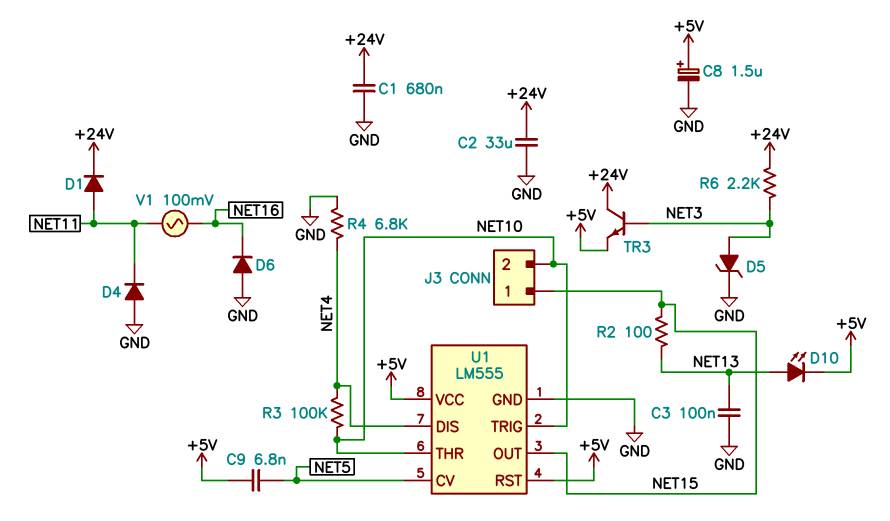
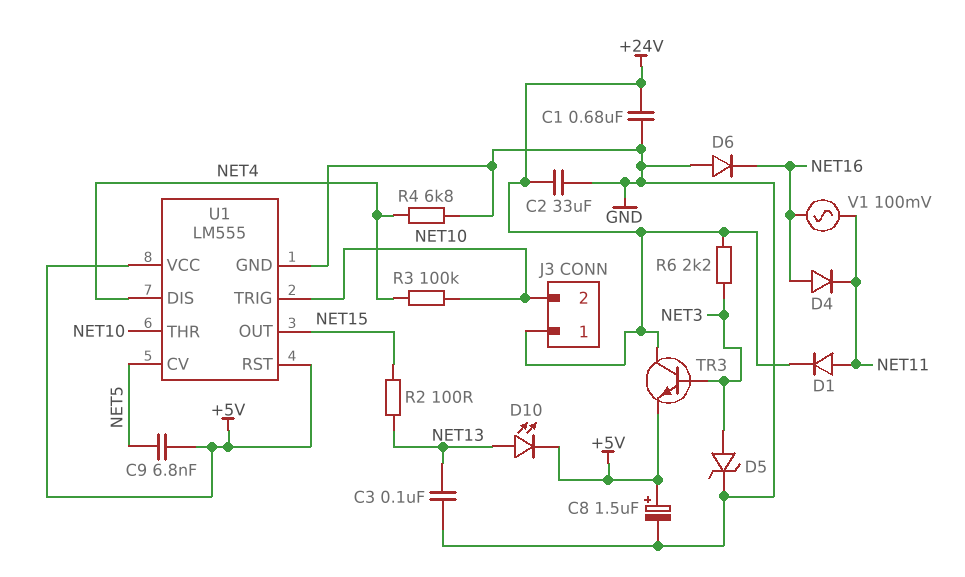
D4: diode (A GND, K NET11) -> diode (A NET16, K NET11)
J3 pin 1: NET15 -> +24V

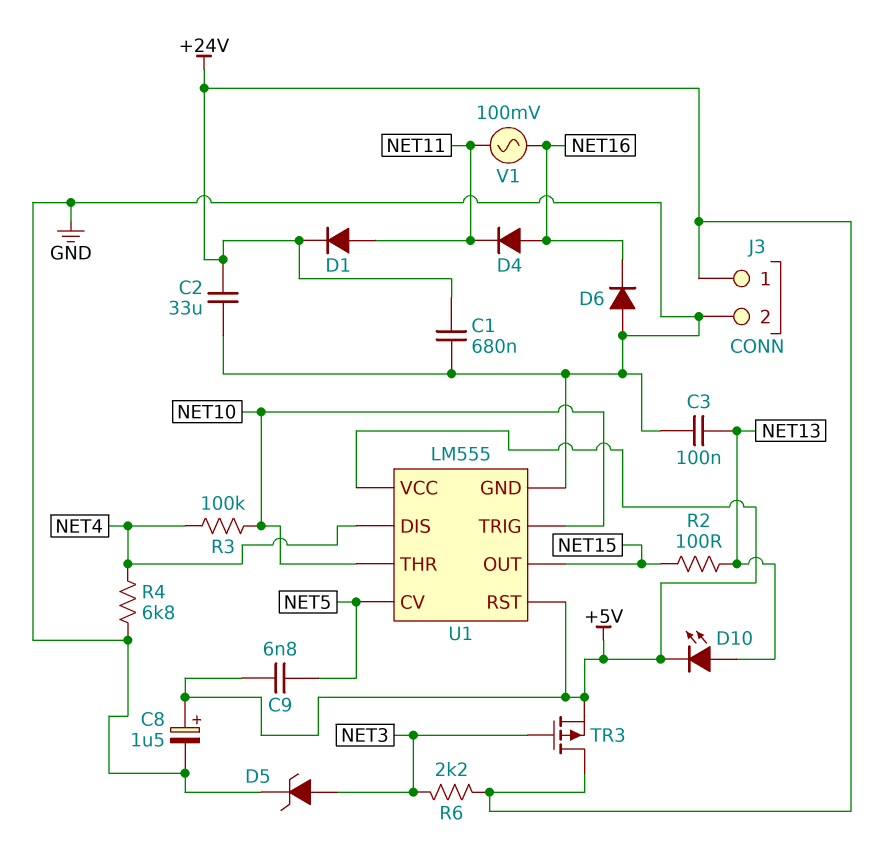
J3 pin 2: NET10 -> GND
TR3: NPN (B NET3, C +24V, E +5V) -> PMOS (G NET3, D +24V, S +5V)

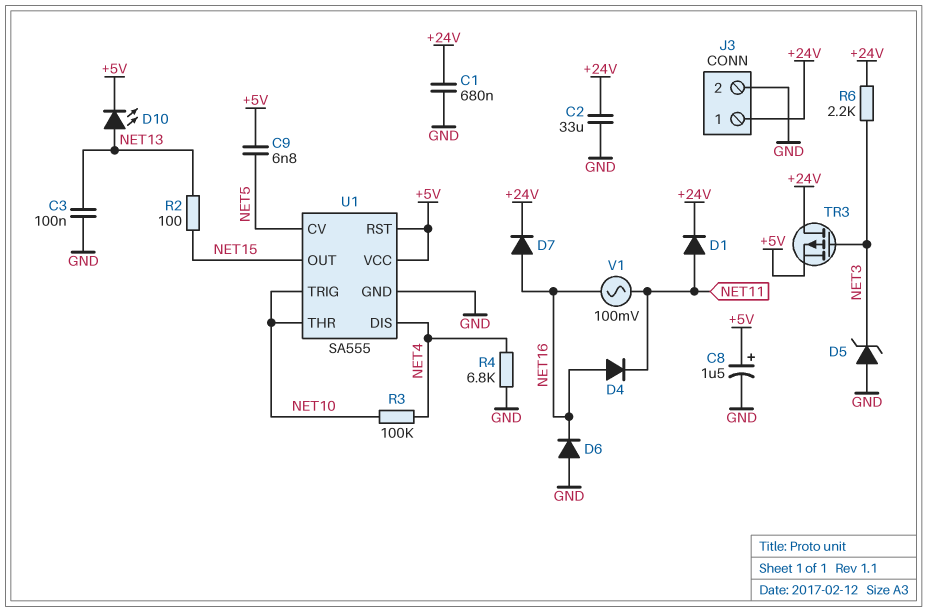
D5: zener (A NET3, K GND) -> zener (A GND, K NET3)
D7: none -> diode (A NET16, K +24V)
U1: LM555 -> SA555

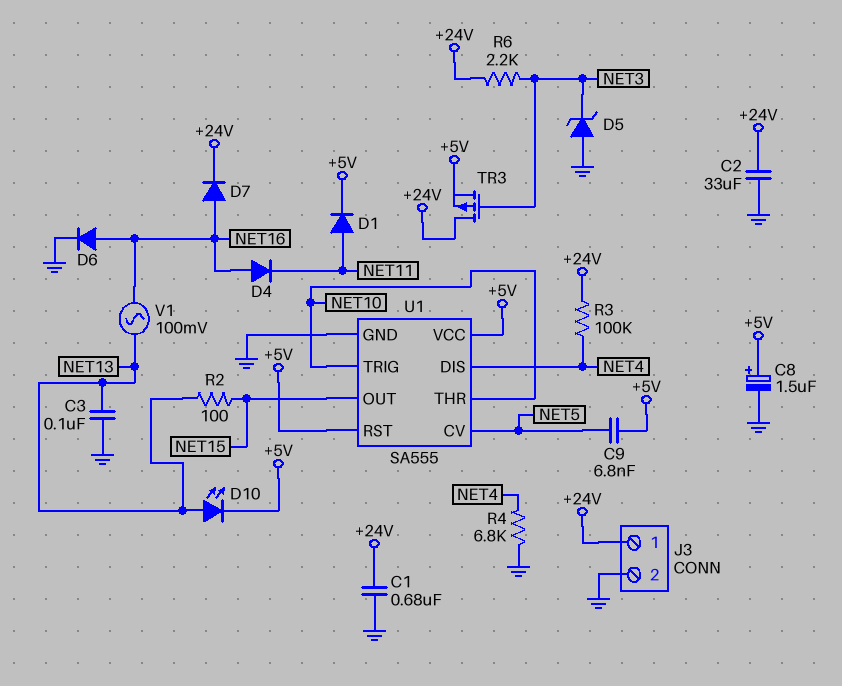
D1: diode (A NET11, K +24V) -> diode (A NET11, K +5V)
D6: diode (A GND, K NET16) -> diode (A NET16, K GND)
R3: 100k (NET4, NET10) -> 100k (+24V, NET4)
V1: AC 100mV (NET11, NET16) -> AC 100mV (NET13, NET16)

